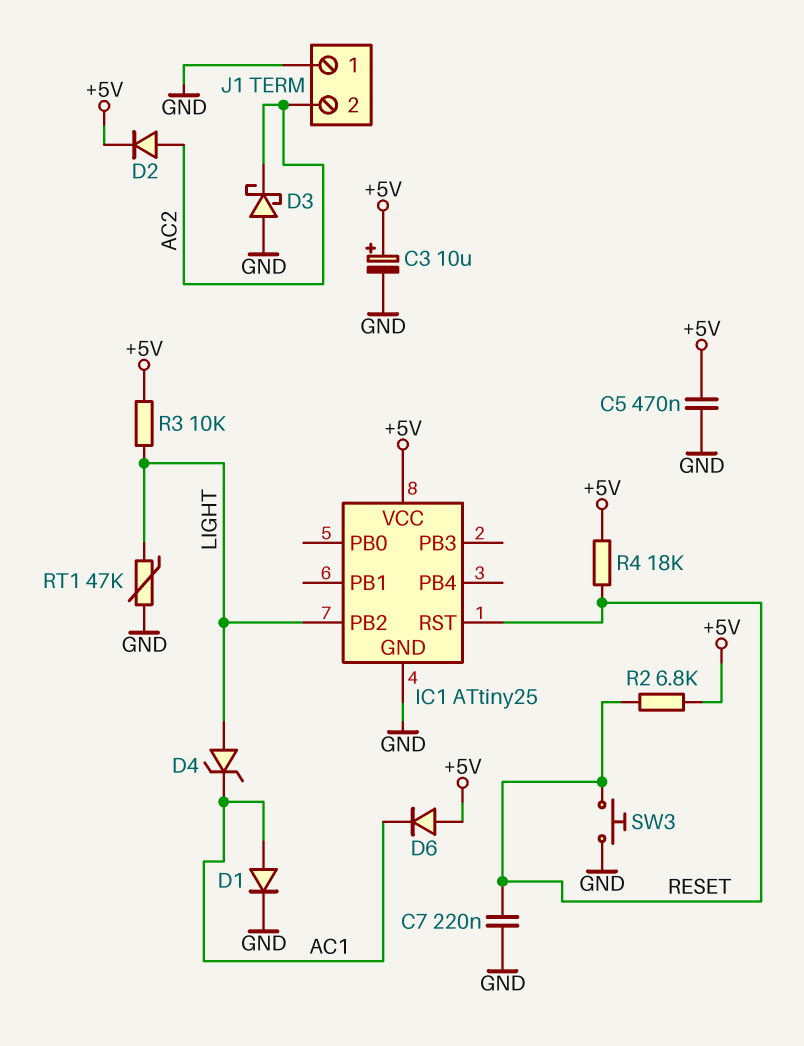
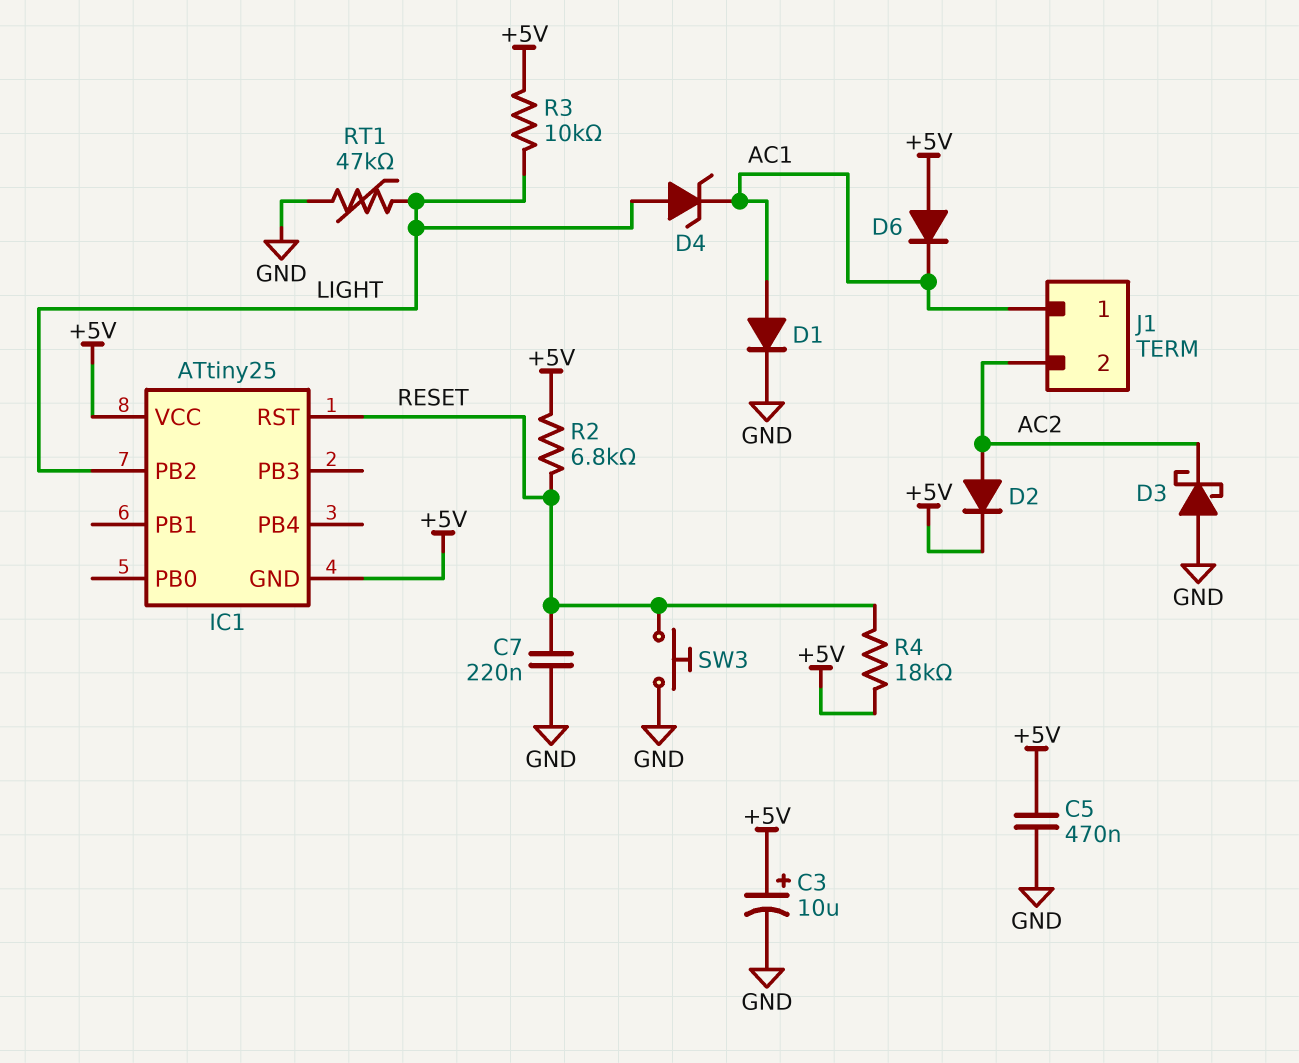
IC1 pin GND: GND -> +5V
J1 pin 1: GND -> AC1

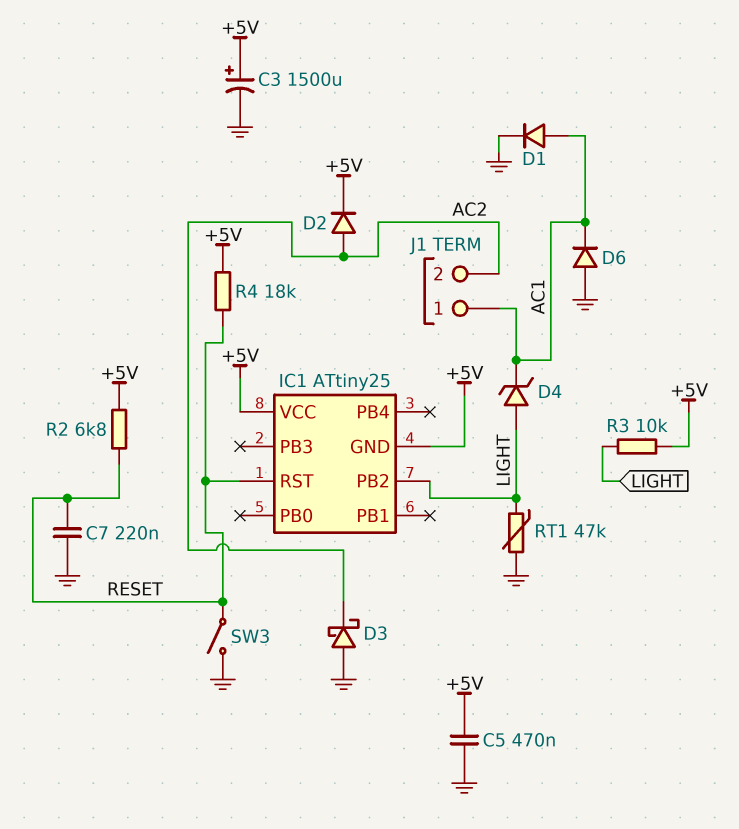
C3: 10uF (plus +5V, minus GND) -> 1500uF (plus +5V, minus GND)
D6: diode (A +5V, K AC1) -> diode (A GND, K AC1)
SW3: button (GND, RESET) -> switch (GND, RESET)

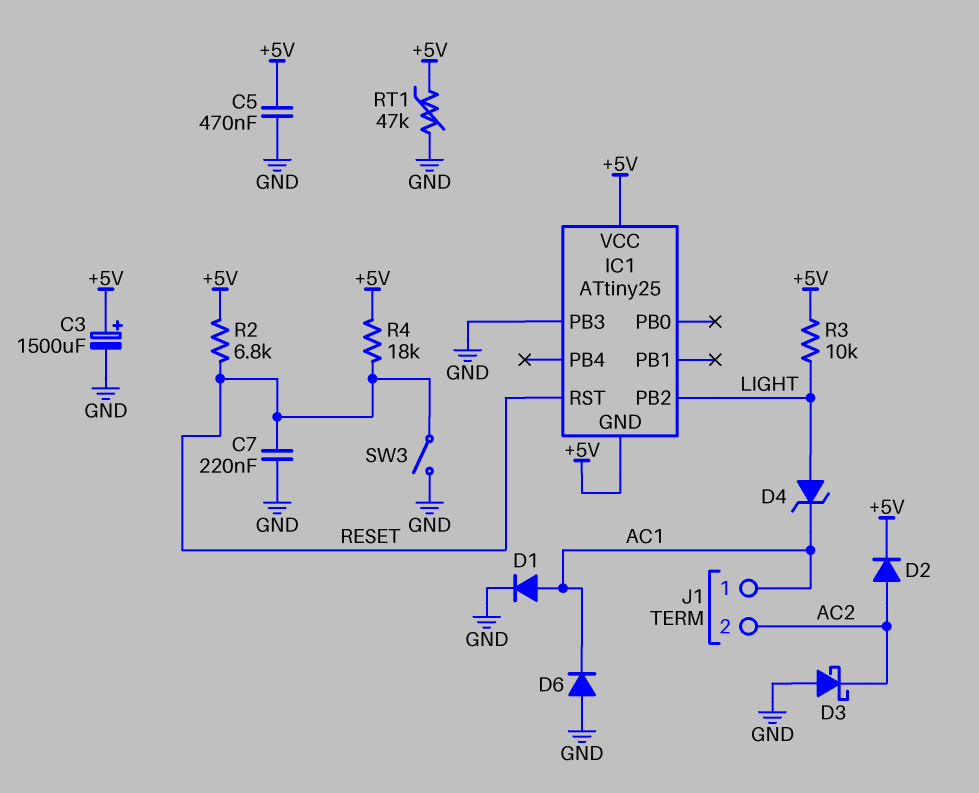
IC1 pin PB3: none -> GND
RT1: 47k (GND, LIGHT) -> 47k (+5V, GND)

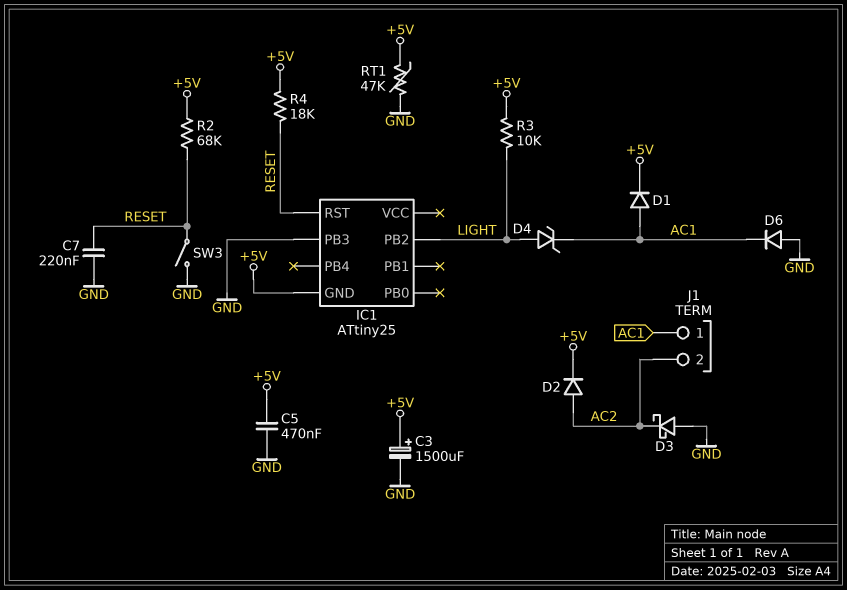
D1: diode (A AC1, K GND) -> diode (A AC1, K +5V)
IC1 pin VCC: +5V -> none
R2: 6.8k (+5V, RESET) -> 68k (+5V, RESET)

